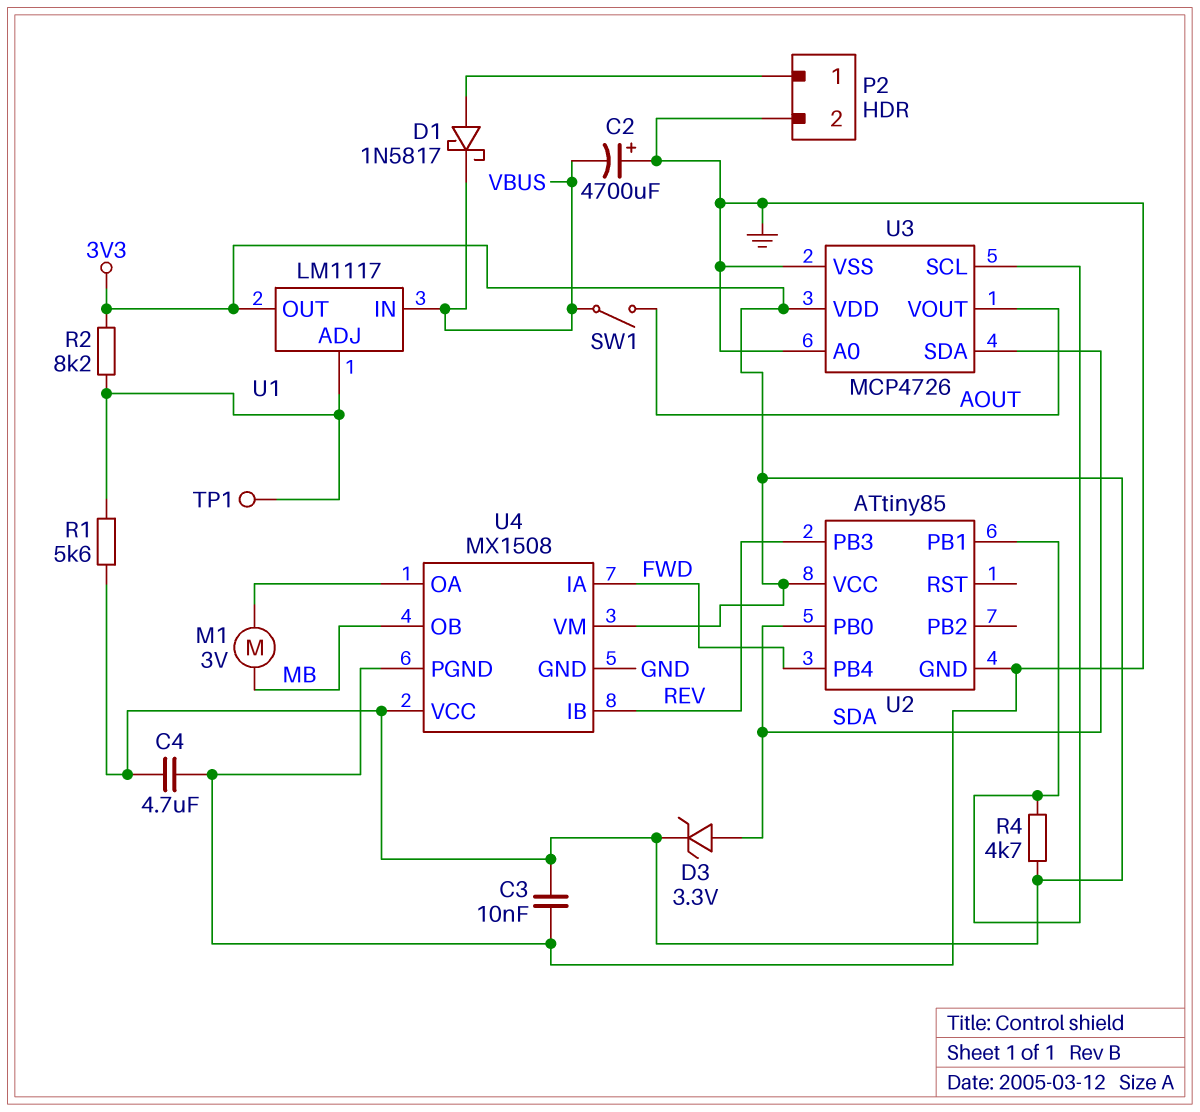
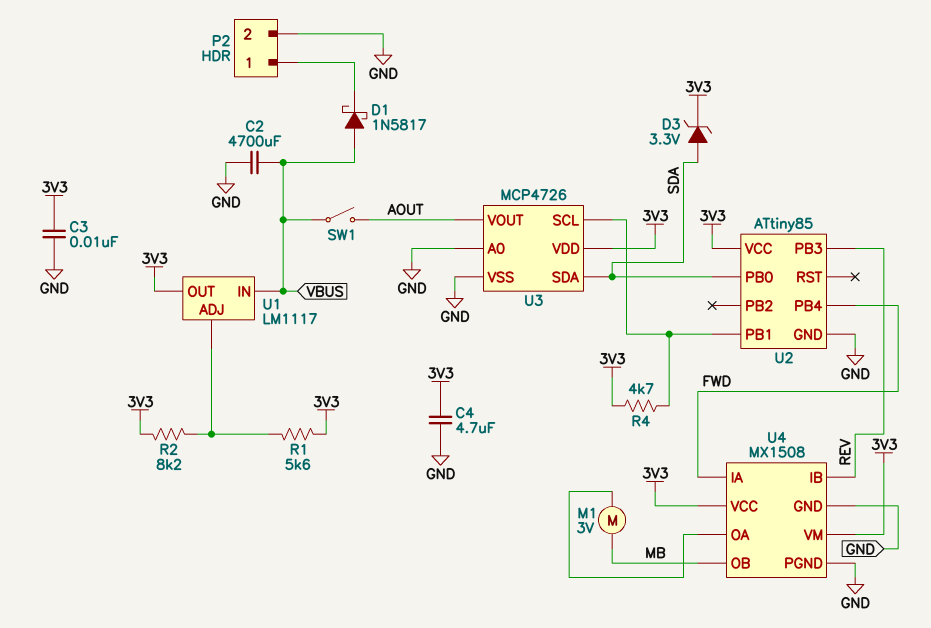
C2: 4700uF (plus GND, minus VBUS) -> 4700uF (GND, VBUS)
D1: schottky 1N5817 (A P2/1, K VBUS) -> schottky 1N5817 (A VBUS, K P2/1)
TP1: test point (U1/ADJ) -> none

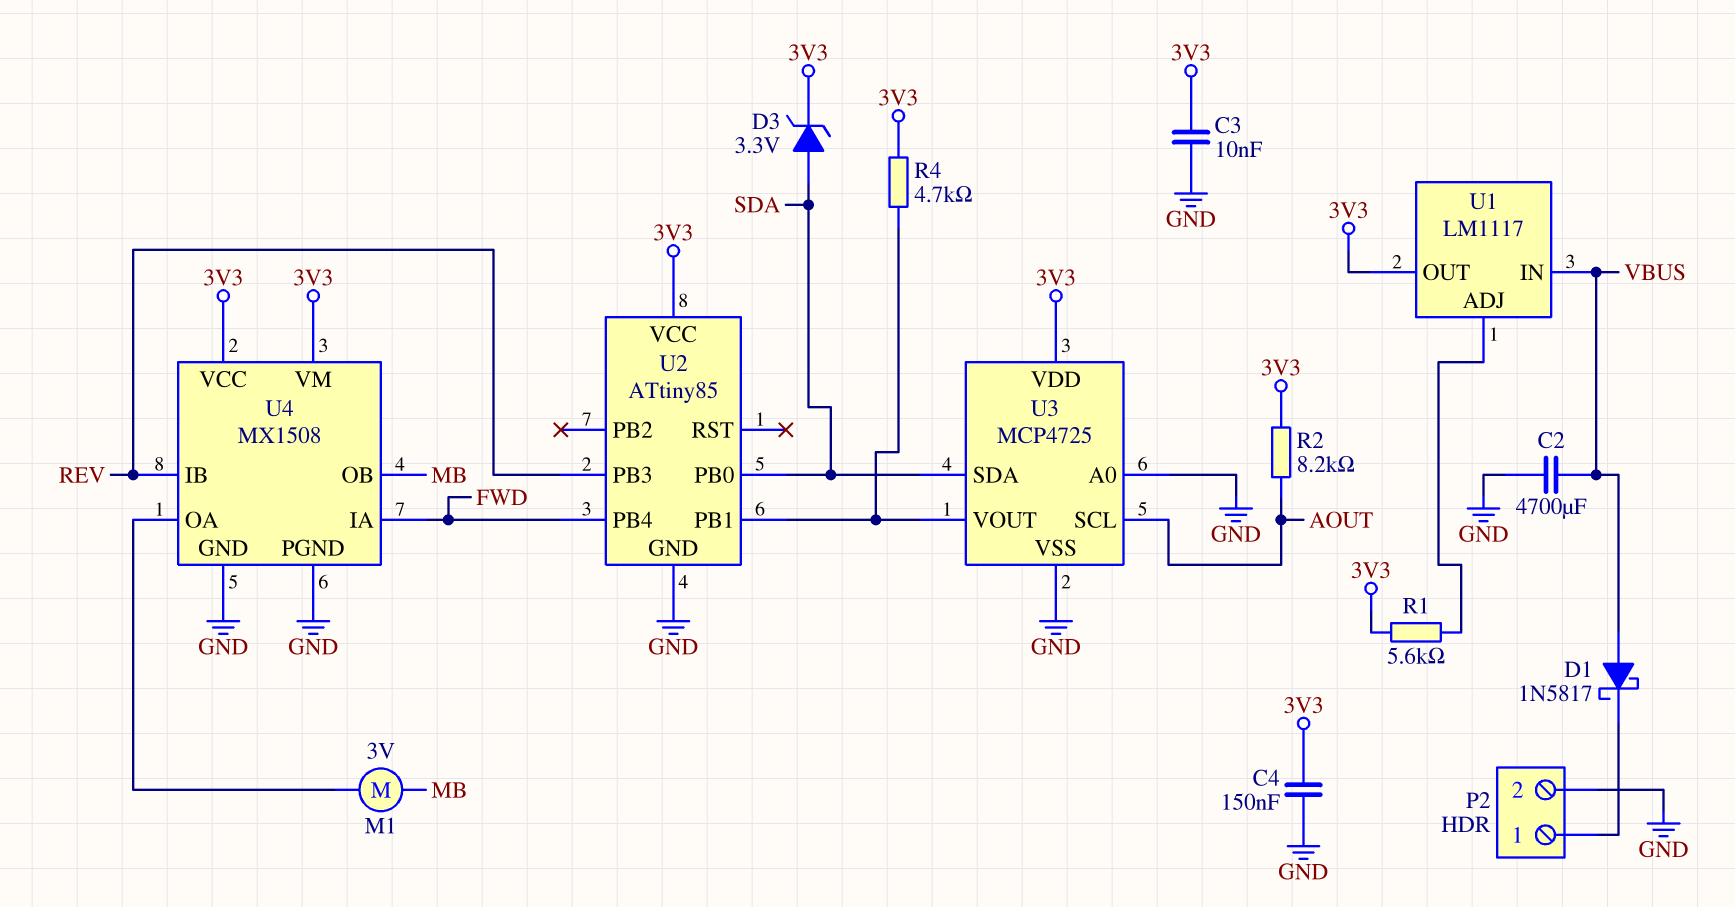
C4: 4.7uF (3V3, GND) -> 150nF (3V3, GND)
R2: 8.2k (3V3, U1/ADJ) -> 8.2k (3V3, AOUT)
SW1: switch (AOUT, VBUS) -> none
U3: MCP4726 -> MCP4725
U3 pin SCL: U2/PB1 -> AOUT
U3 pin VOUT: AOUT -> U2/PB1

